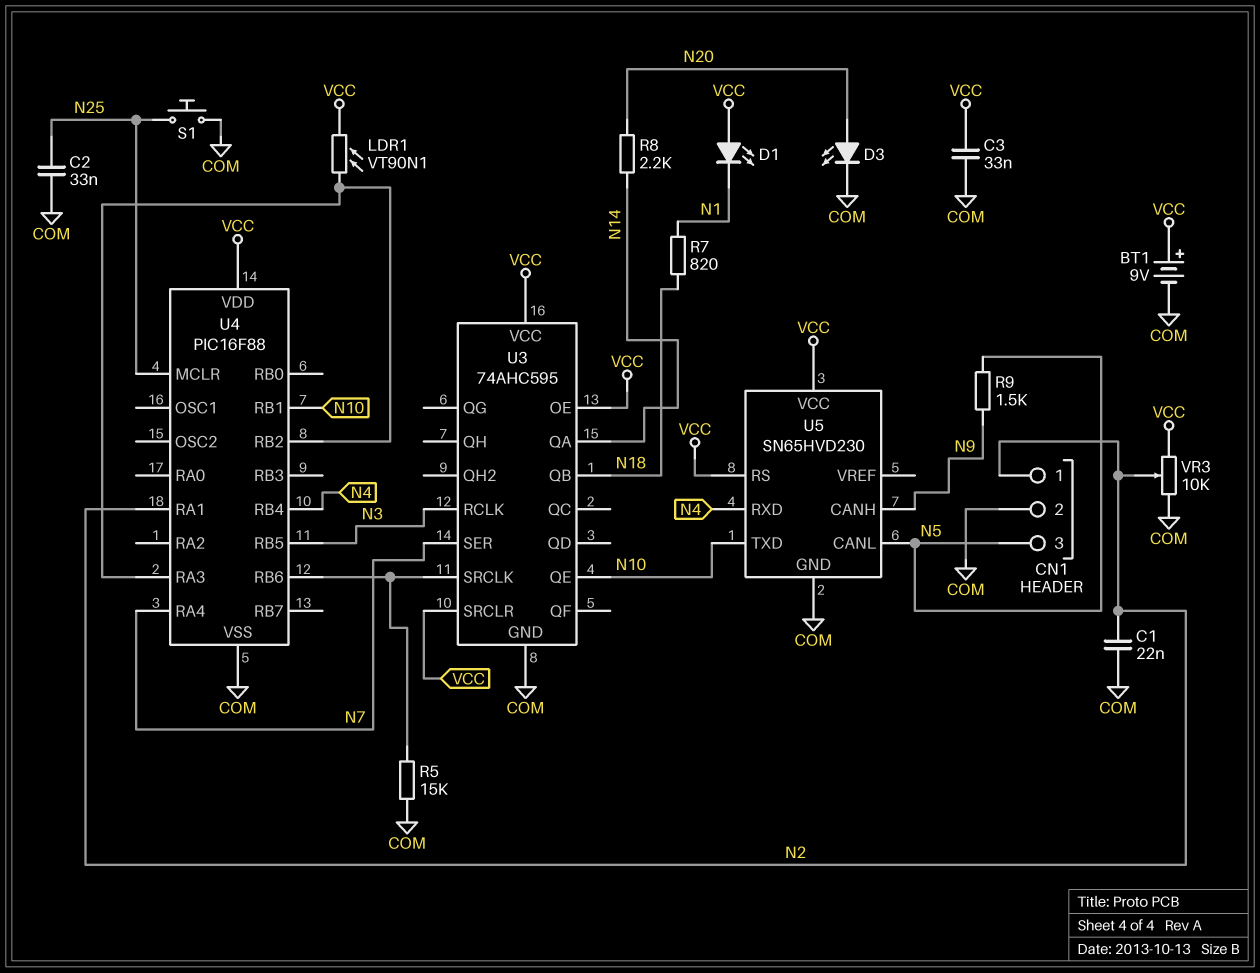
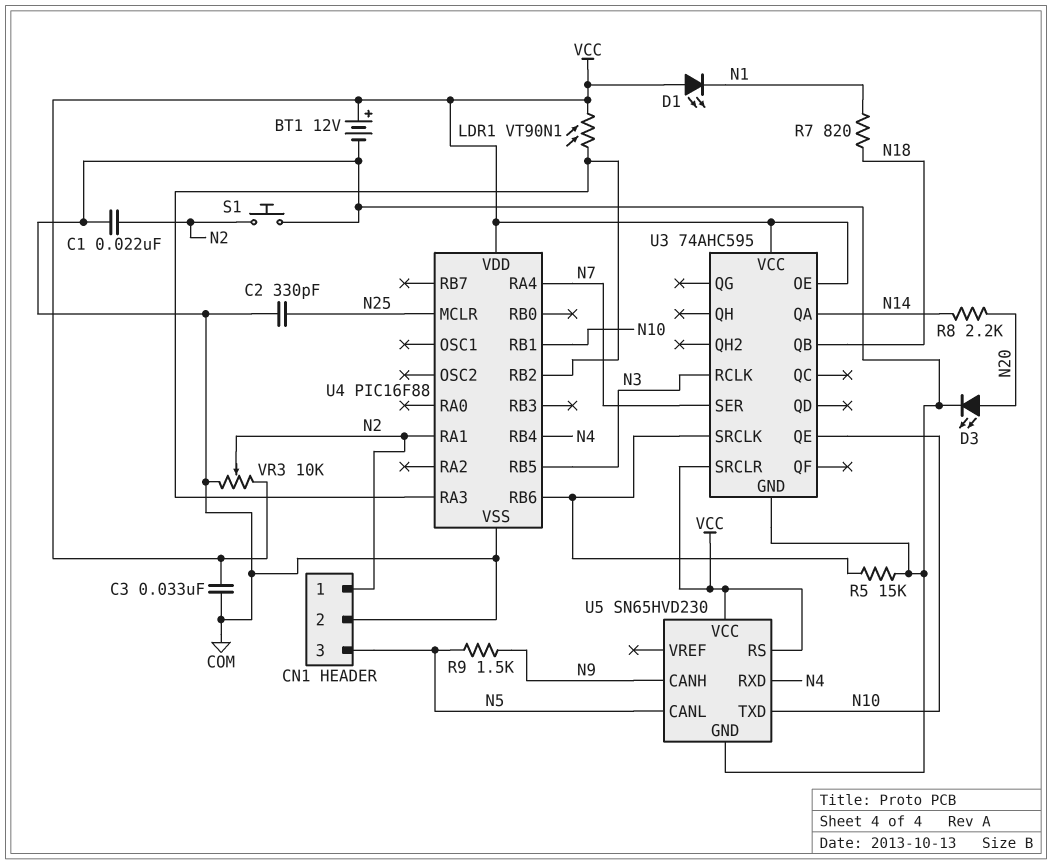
BT1: 9V (plus VCC, minus COM) -> 12V (plus VCC, minus COM)
C2: 33nF (COM, N25) -> 330pF (COM, N25)
S1: button (COM, N25) -> button (COM, N2)

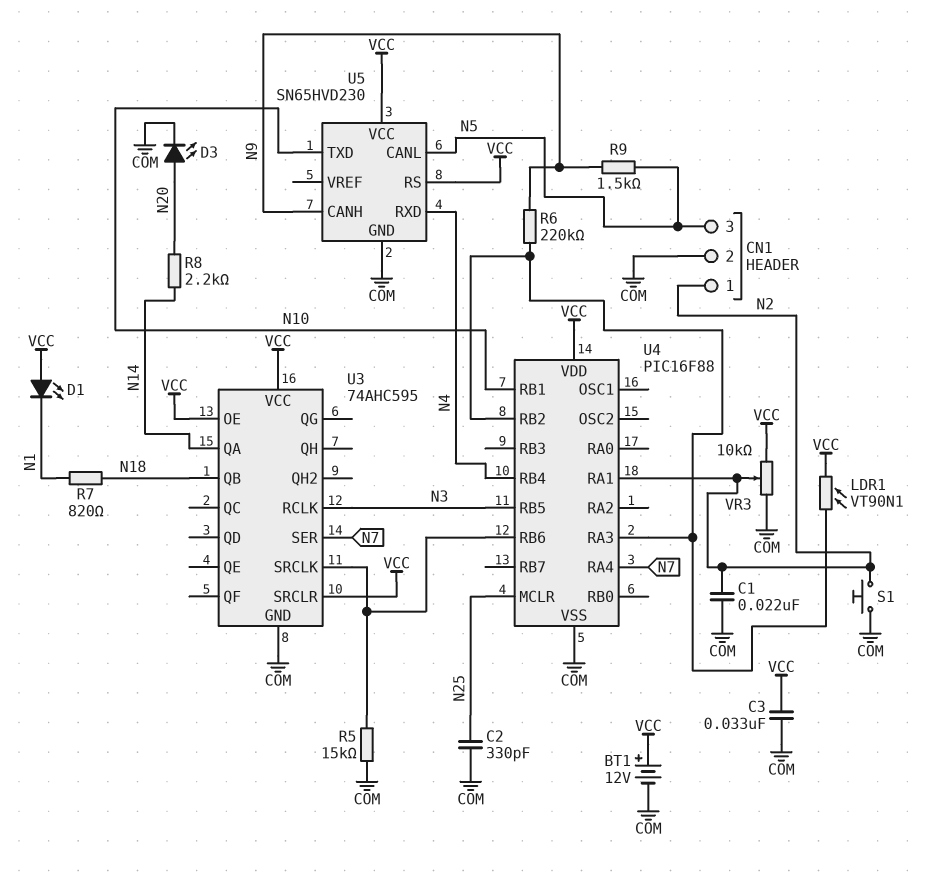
R6: none -> 220k (N9, U4/RA3)
U3 pin QE: N10 -> none

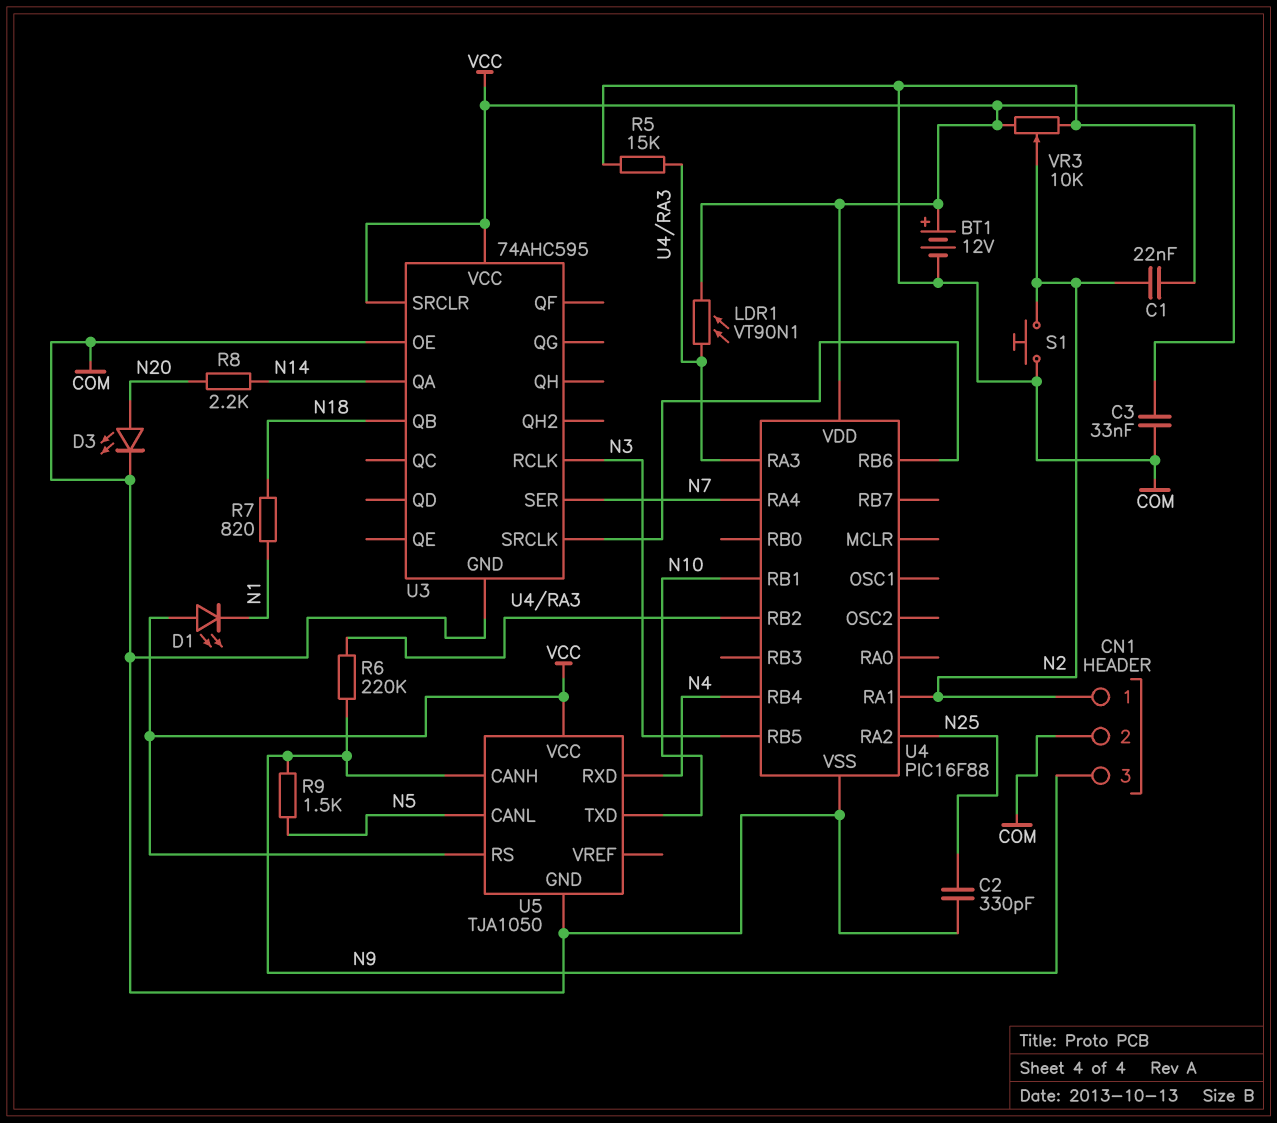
CN1 pin 3: N5 -> N9
R5: 15k (COM, U3/SRCLK) -> 15k (COM, U4/RA3)
U3 pin OE: VCC -> COM
U4 pin MCLR: N25 -> none
U4 pin RA2: none -> N25
U5: SN65HVD230 -> TJA1050

